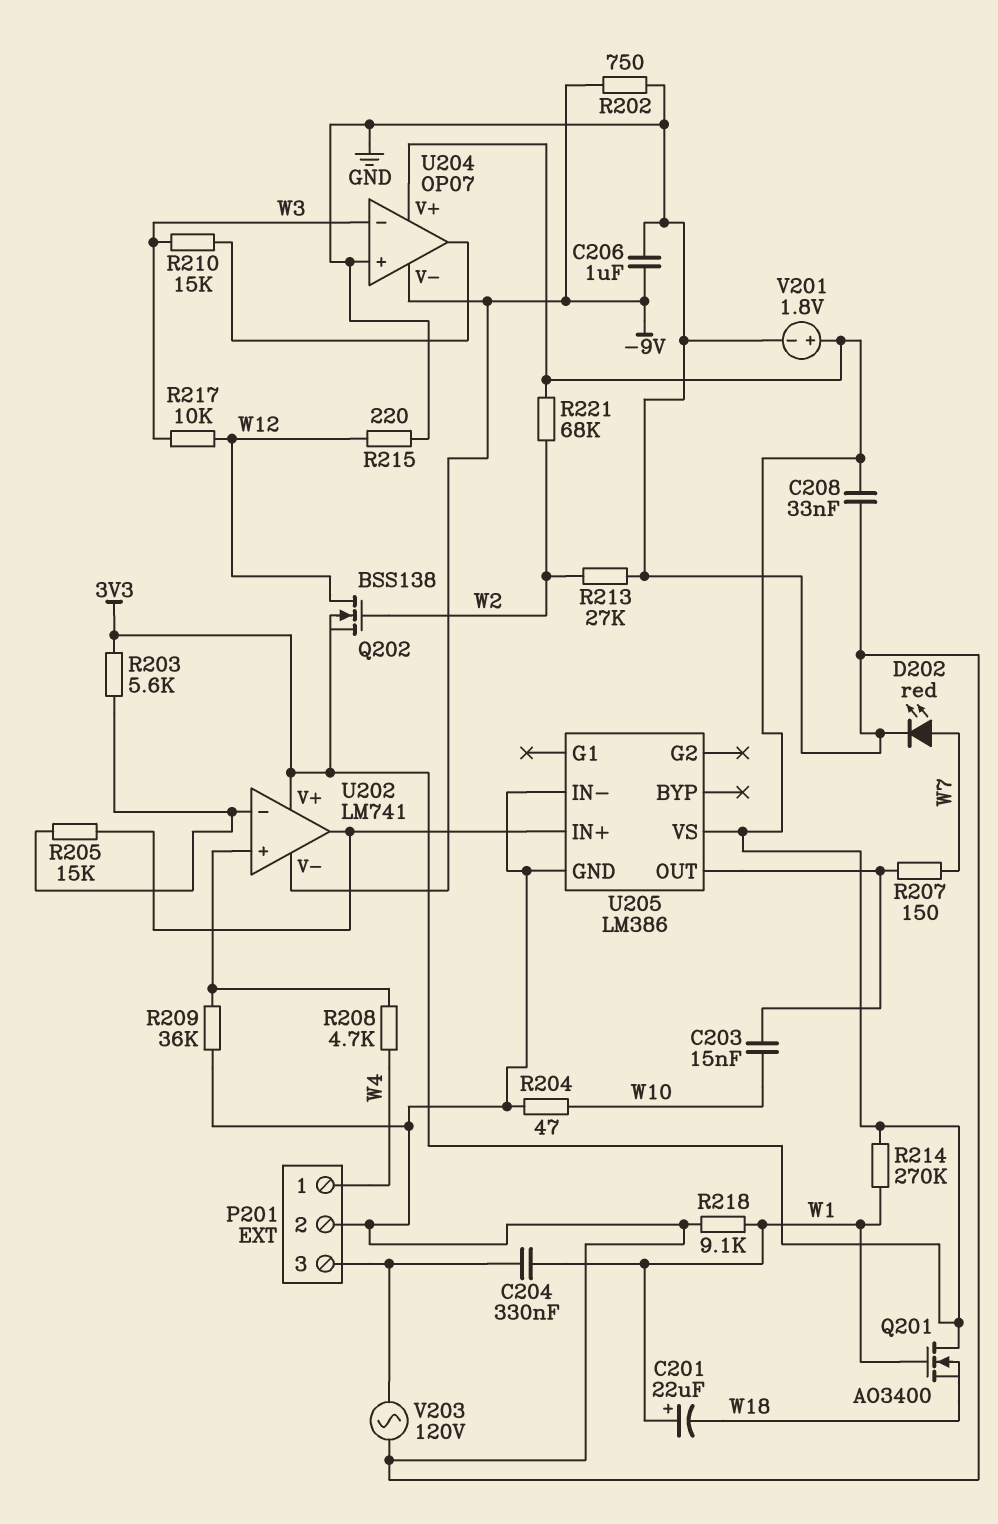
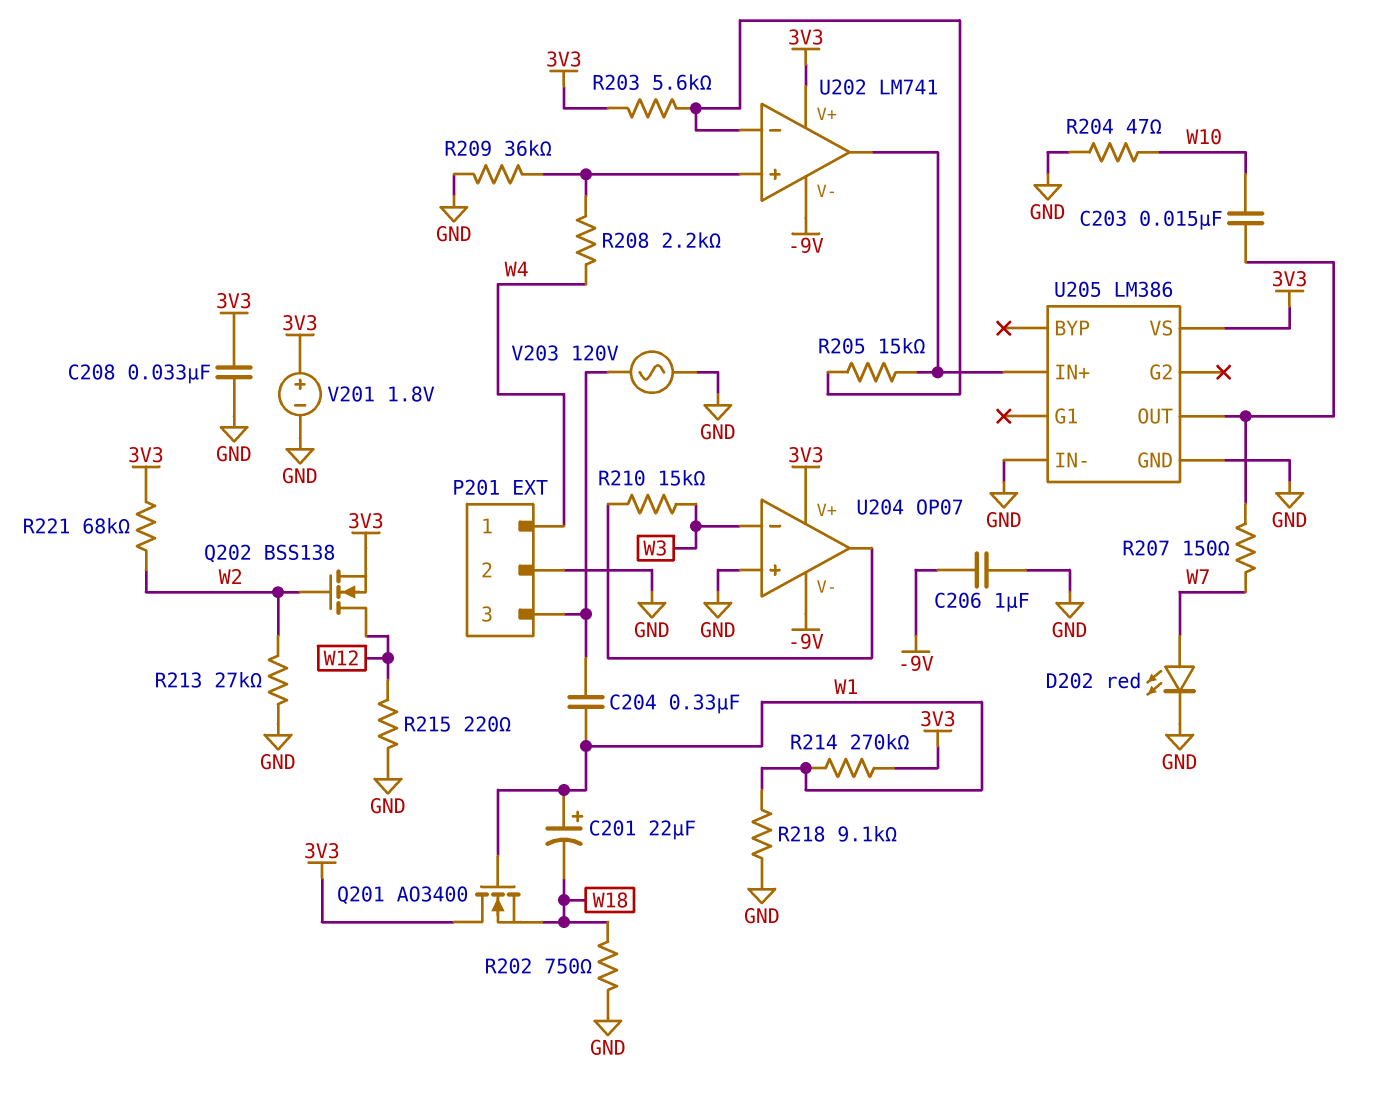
R202: 750 (-9V, GND) -> 750 (GND, W18)
R208: 4.7k (U202/in+, W4) -> 2.2k (U202/in+, W4)
R217: 10k (W3, W12) -> none

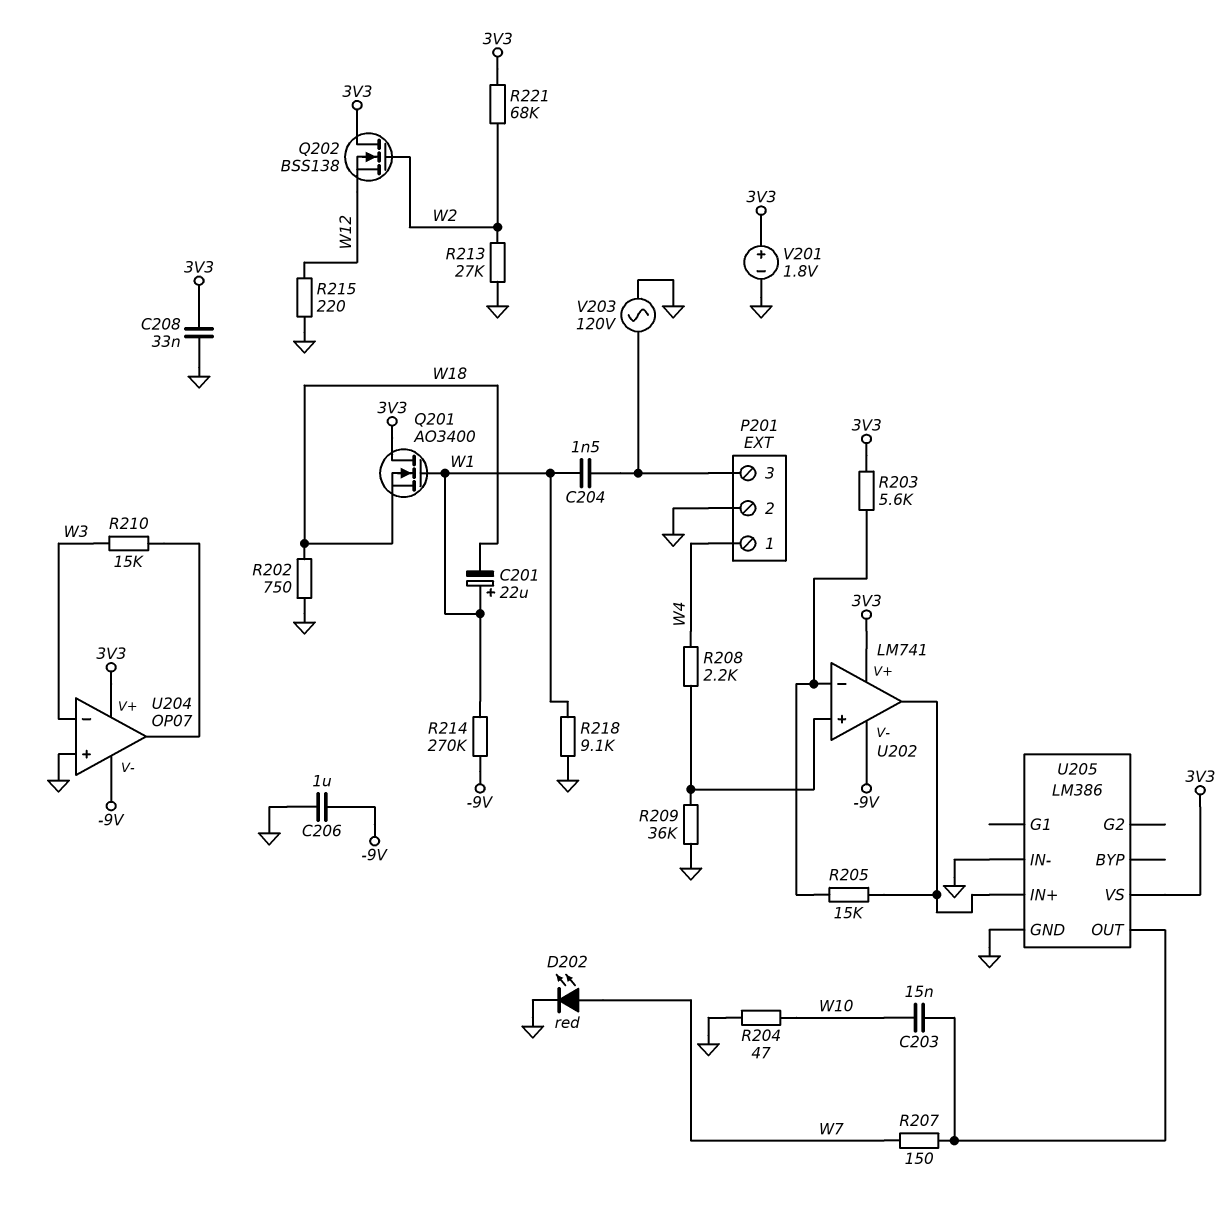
C204: 330nF (P201/3, W1) -> 1.5nF (P201/3, W1)
Q202: NMOS BSS138 (G W2, D W12, S 3V3) -> NMOS BSS138 (G W2, D 3V3, S W12)
R214: 270k (3V3, W1) -> 270k (-9V, W1)

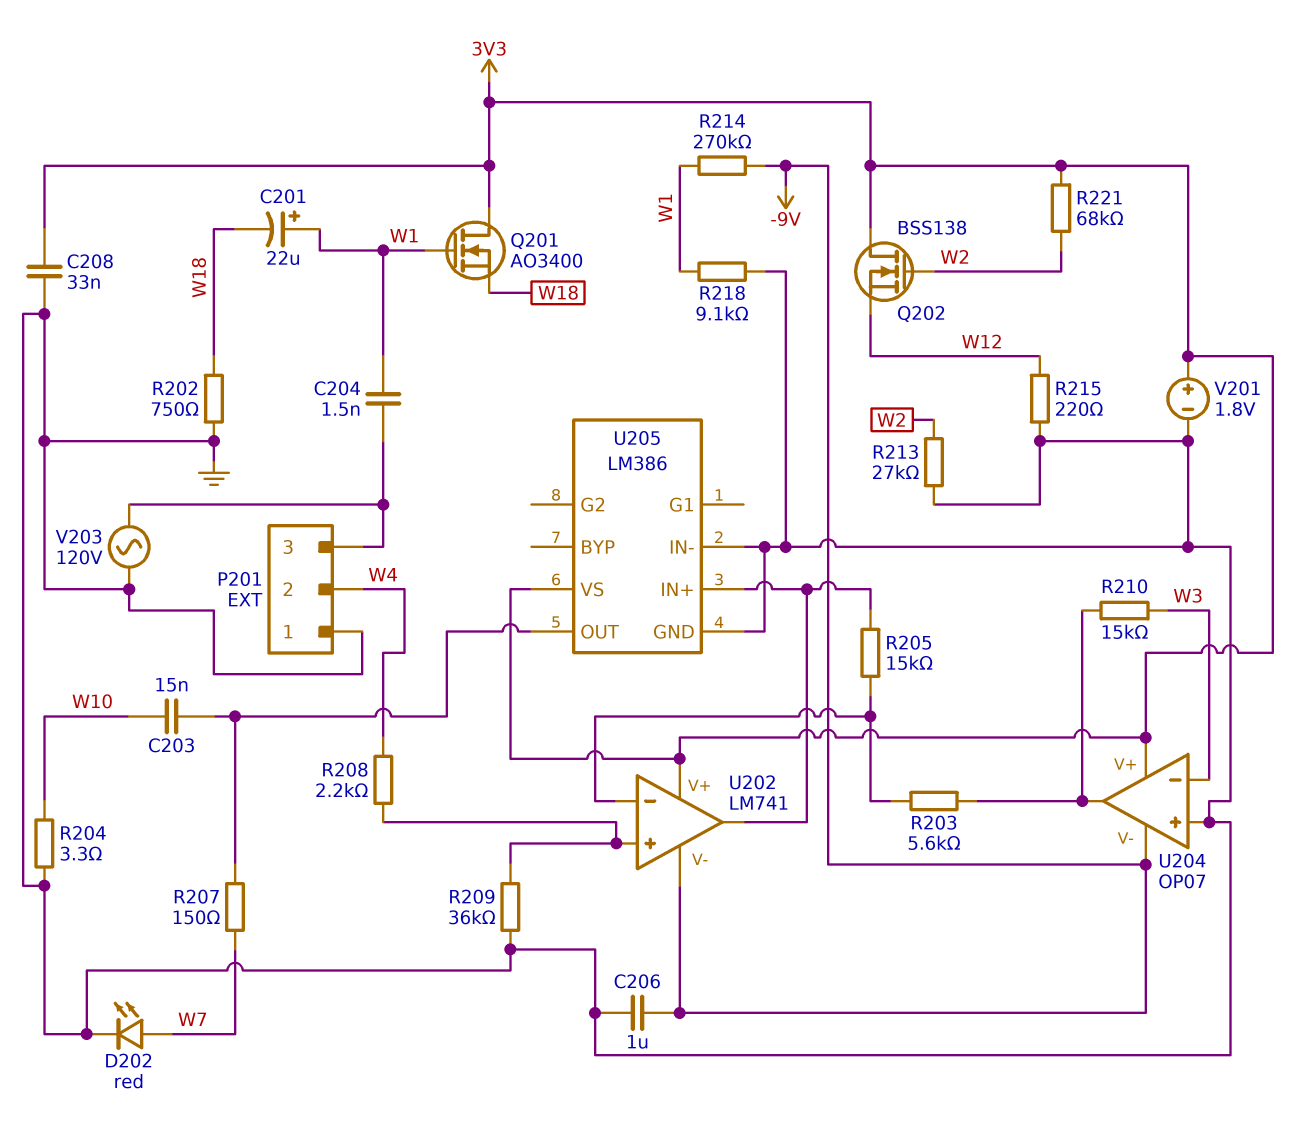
P201 pin 1: W4 -> GND
P201 pin 2: GND -> W4
R203: 5.6k (3V3, U202/in-) -> 5.6k (U202/in-, U204/out)
R204: 47 (GND, W10) -> 3.3 (GND, W10)

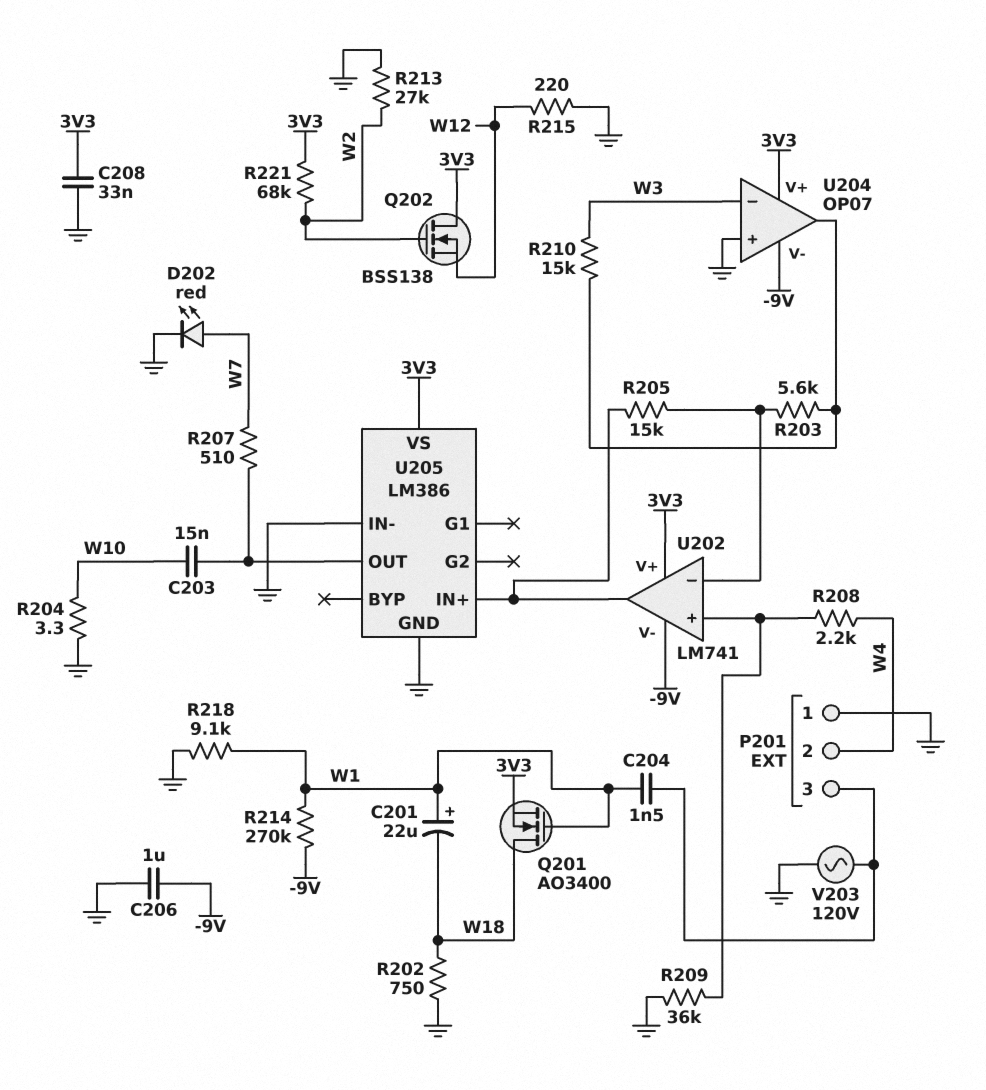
Q201: NMOS AO3400 (G W1, D 3V3, S W18) -> NMOS AO3400 (G W1, D W18, S 3V3)
R207: 150 (U205/OUT, W7) -> 510 (U205/OUT, W7)
V201: 1.8V (plus 3V3, minus GND) -> none

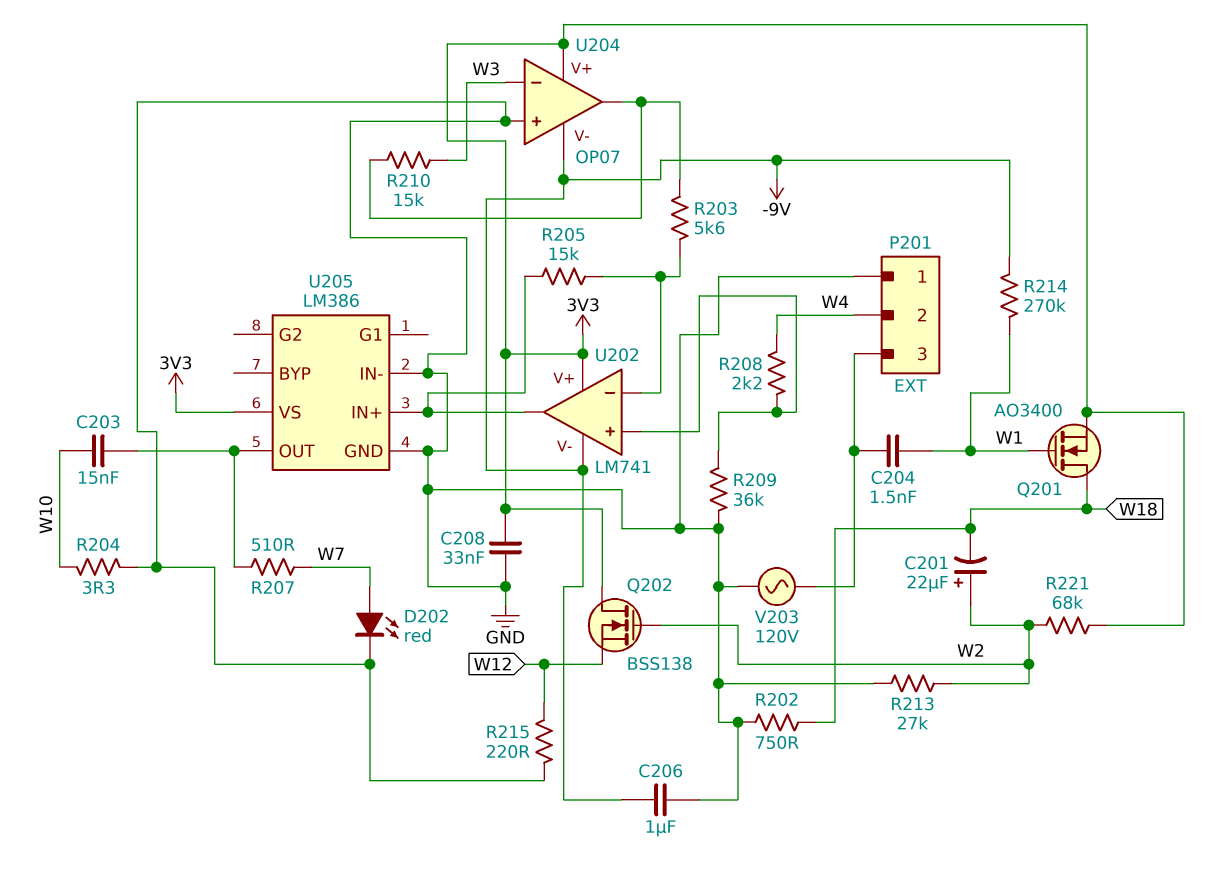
C201: 22uF (plus W1, minus W18) -> 22uF (plus W2, minus W18)
R218: 9.1k (GND, W1) -> none

